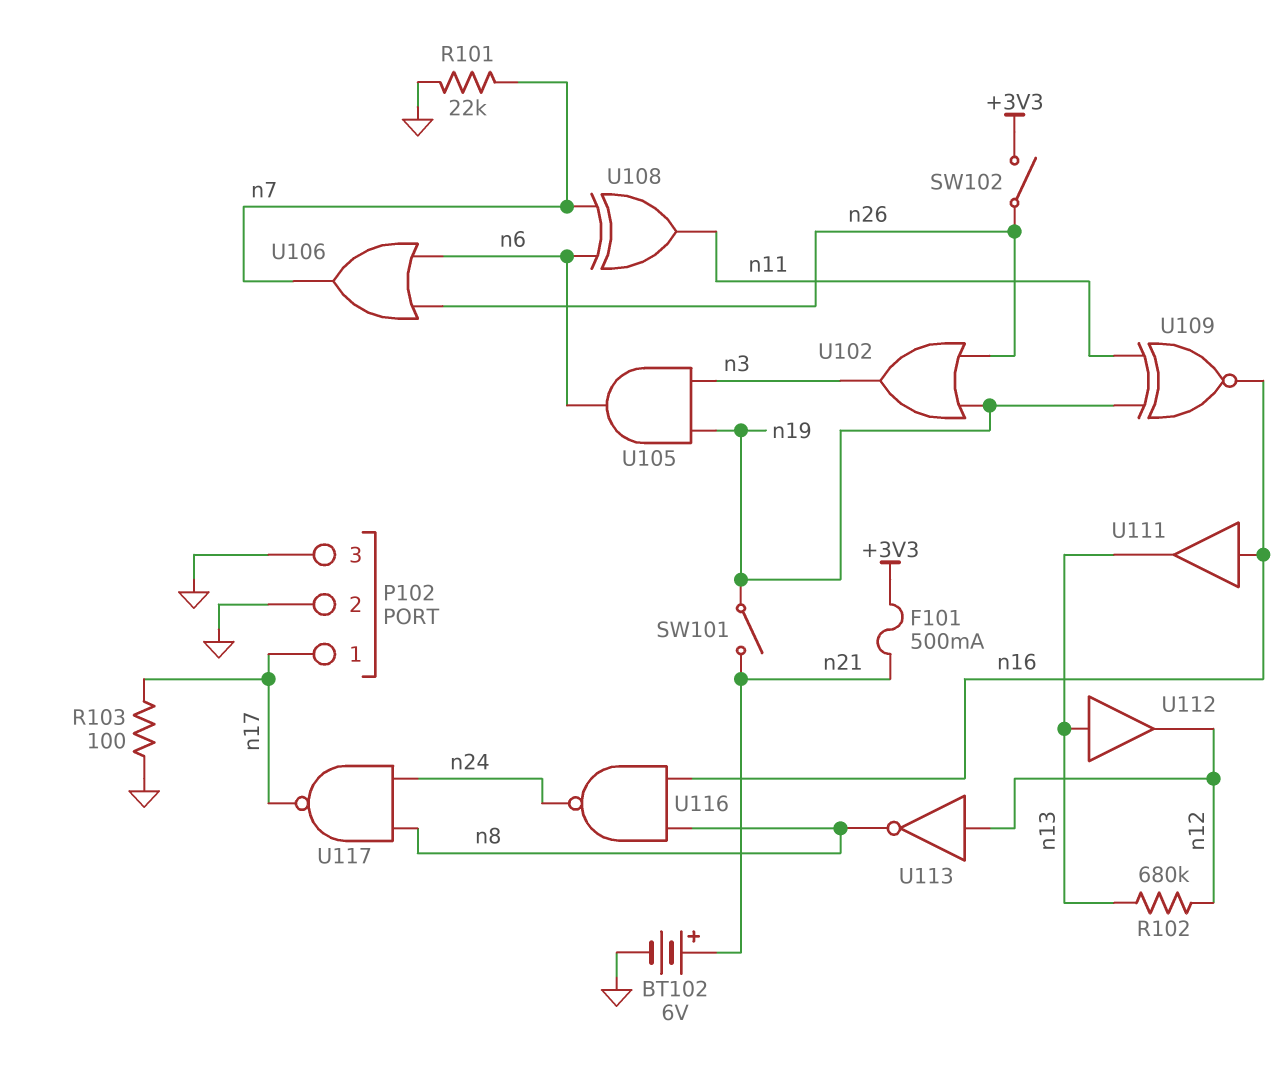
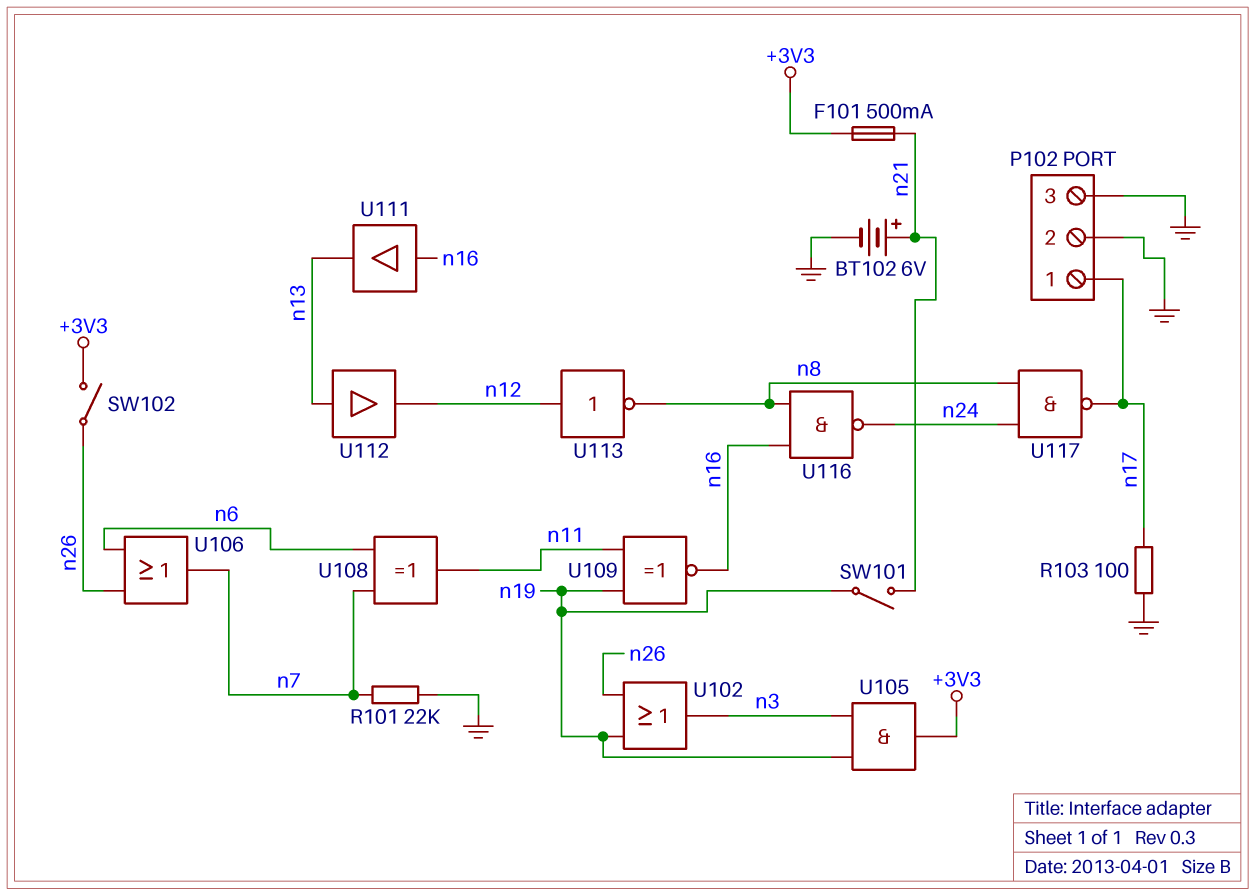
R102: 680k (n12, n13) -> none
U105: AND (in n3, in n19, out n6) -> AND (in n3, in n19, out +3V3)

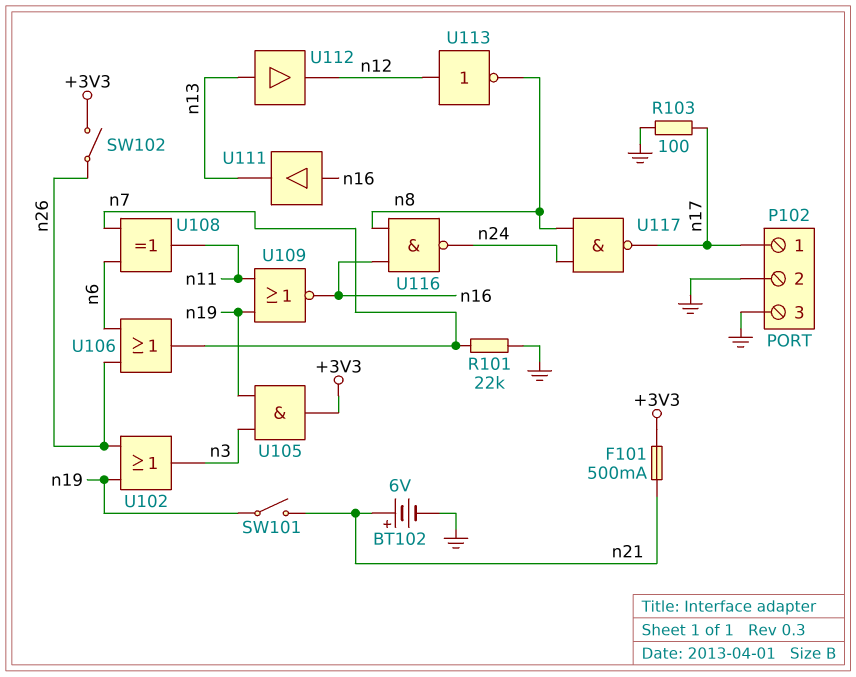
U109: XNOR (in n11, in n19, out n16) -> NOR (in n11, in n19, out n16)

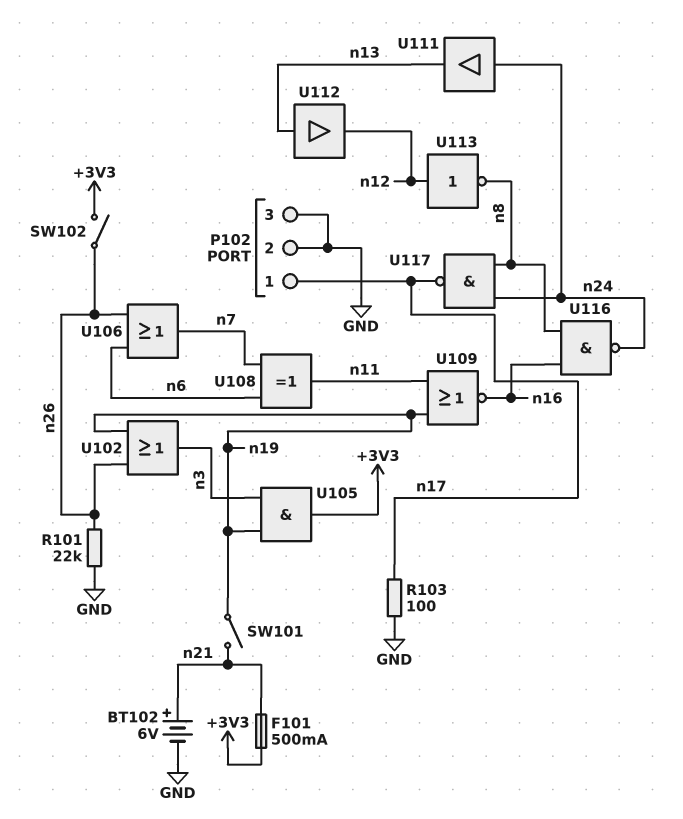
R101: 22k (GND, n7) -> 22k (GND, n26)
U111: buffer (in n16, out n13) -> buffer (in n24, out n13)

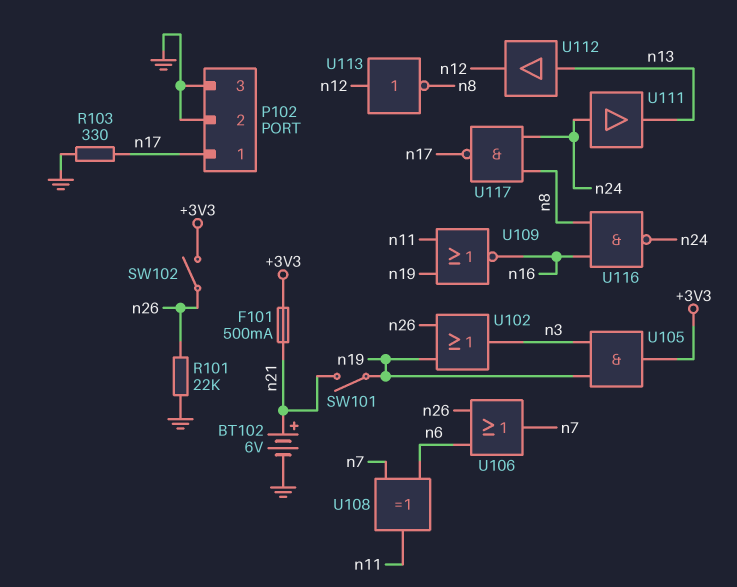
R103: 100 (GND, n17) -> 330 (GND, n17)

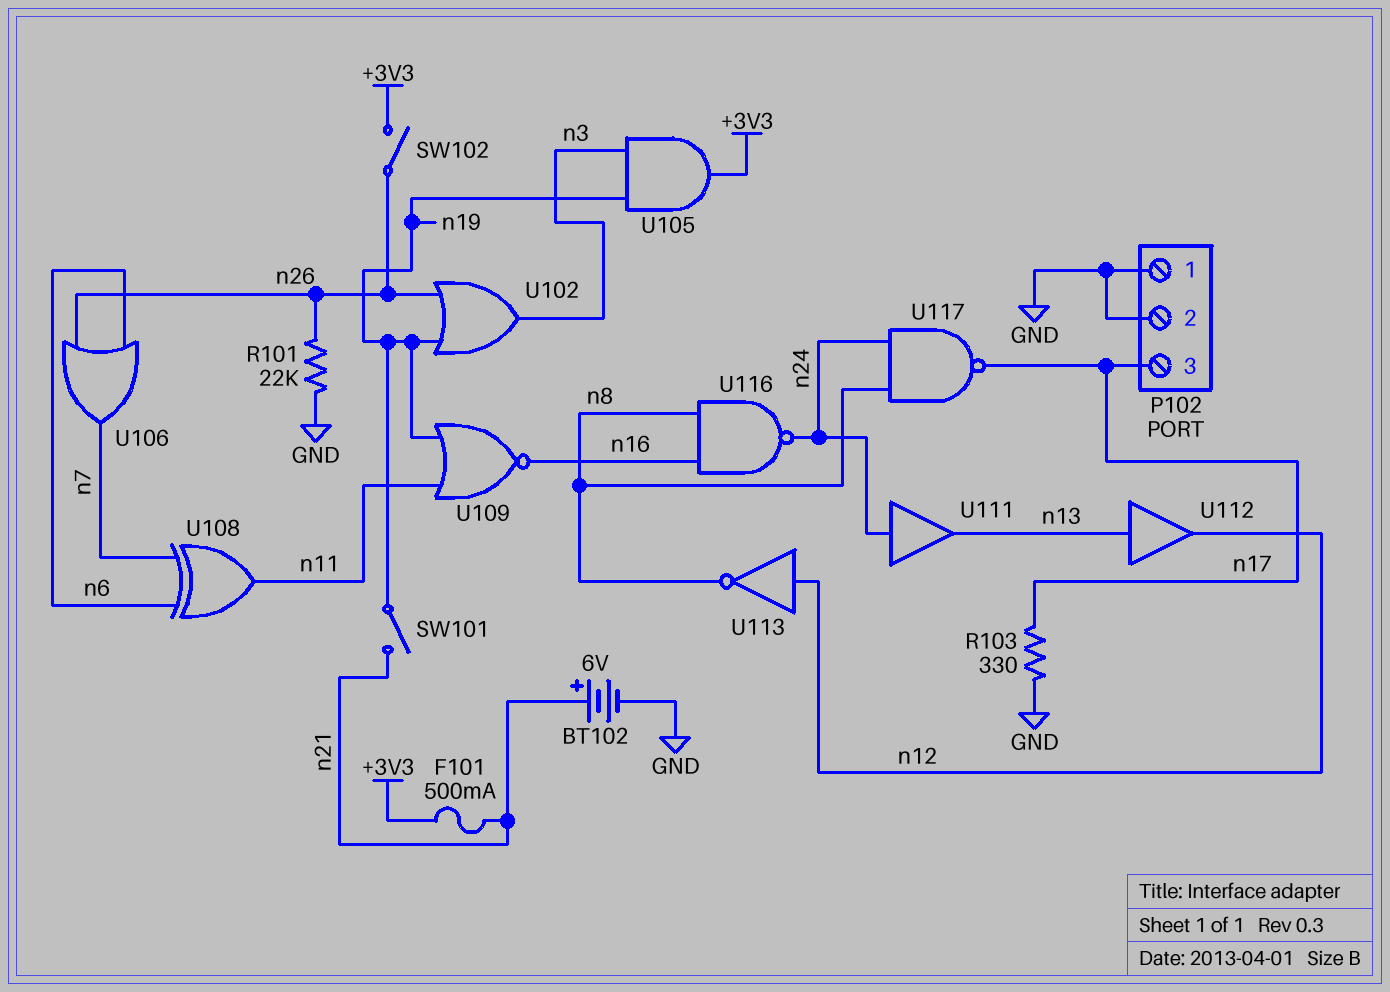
P102 pin 1: n17 -> GND
P102 pin 3: GND -> n17

